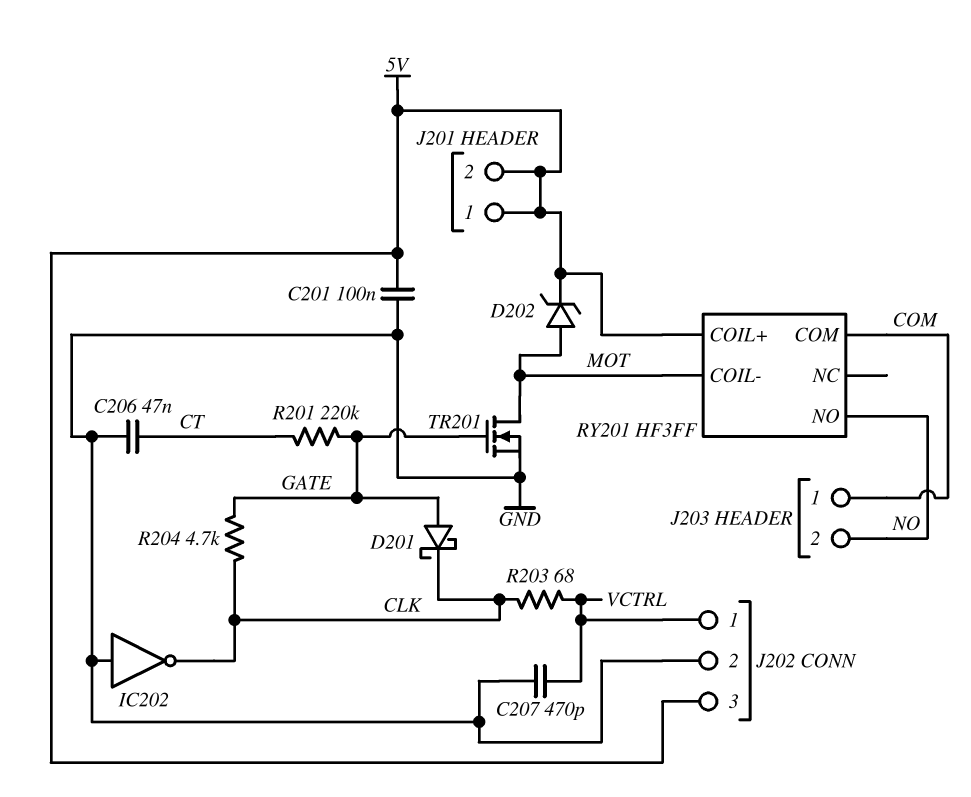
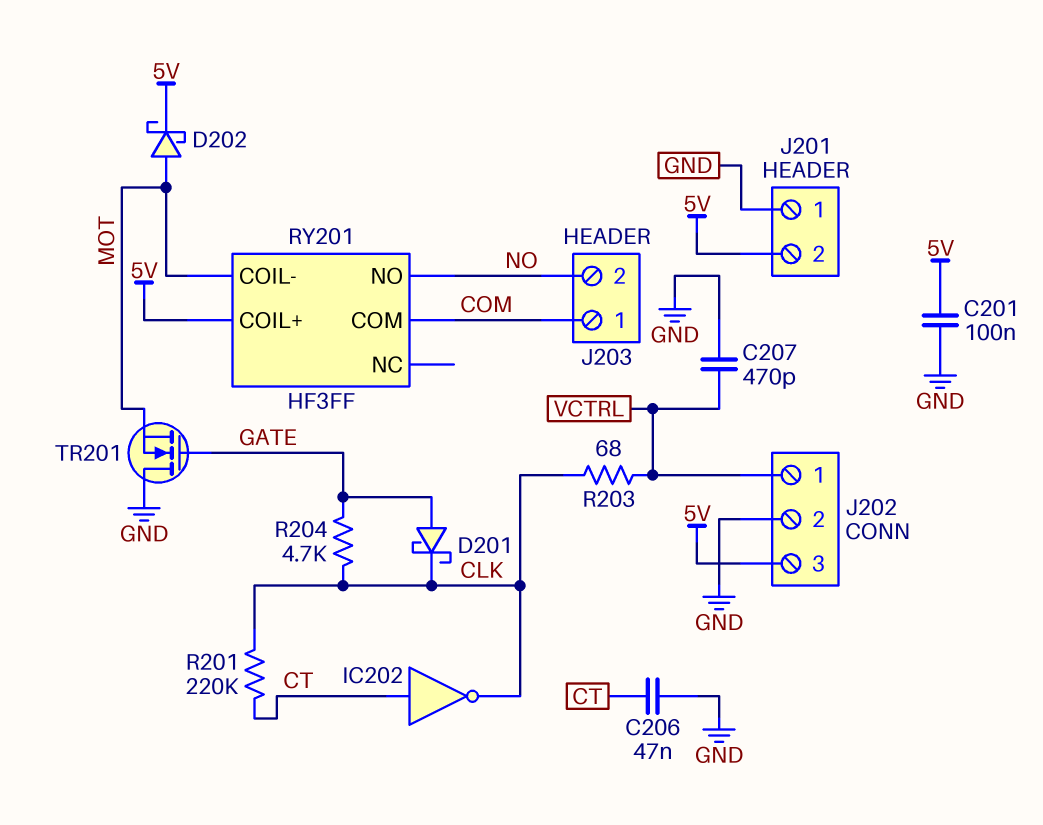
D202: zener (A MOT, K 5V) -> schottky (A MOT, K 5V)
IC202: NOT (in GND, out CLK) -> NOT (in CT, out CLK)
J201 pin 1: 5V -> GND
R201: 220k (CT, GATE) -> 220k (CLK, CT)
TR201: NMOS (G GATE, D MOT, S GND) -> NMOS (G GATE, D GND, S MOT)

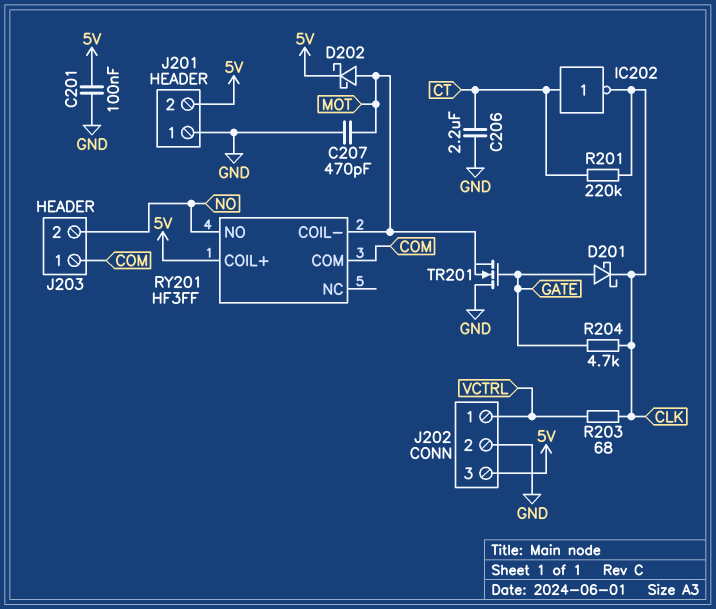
C206: 47nF (CT, GND) -> 2.2uF (CT, GND)
C207: 470pF (GND, VCTRL) -> 470pF (GND, MOT)

